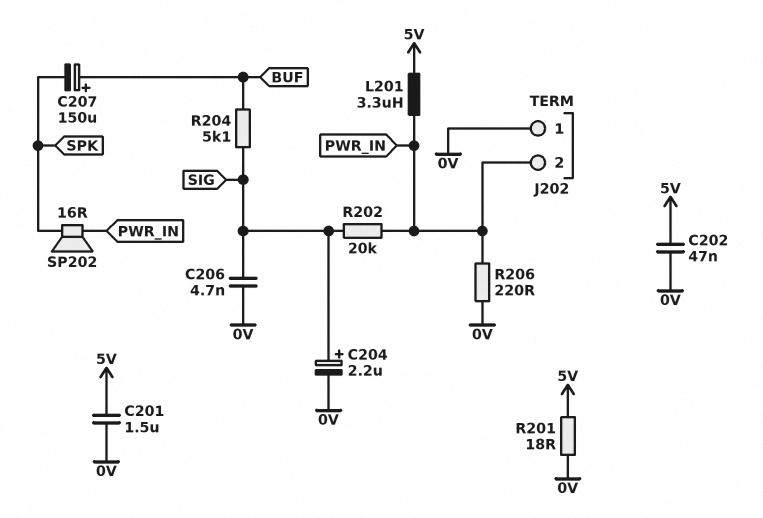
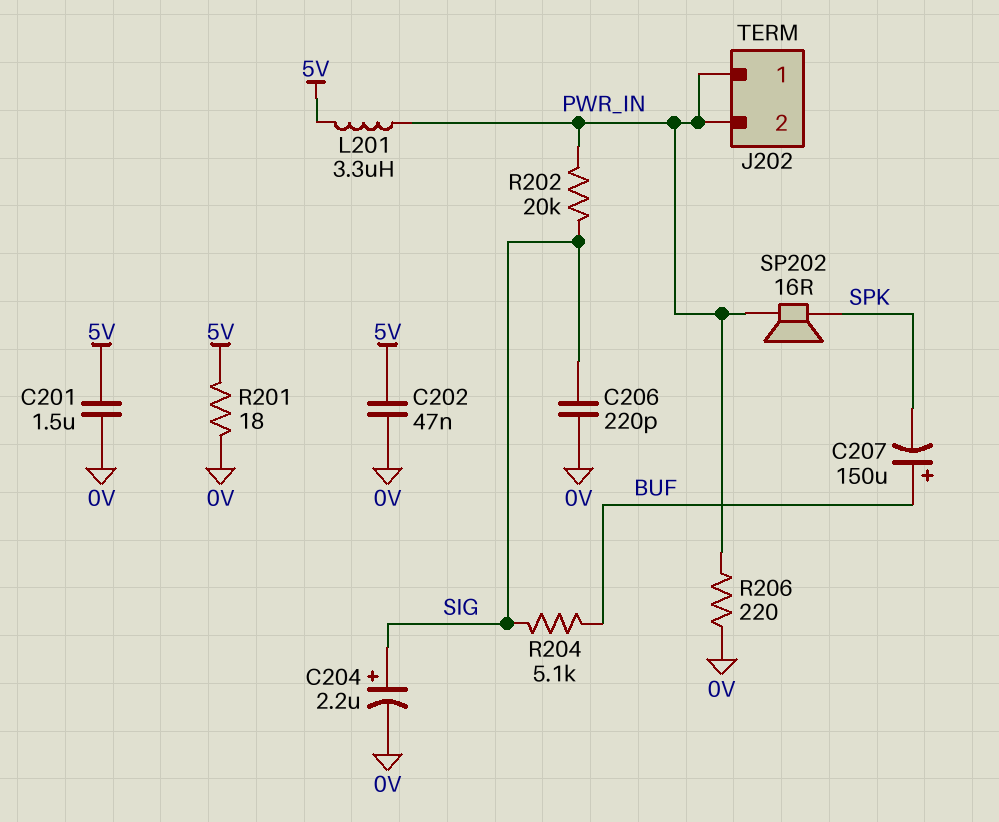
C206: 4.7nF (0V, SIG) -> 220pF (0V, SIG)
J202 pin 1: 0V -> PWR_IN

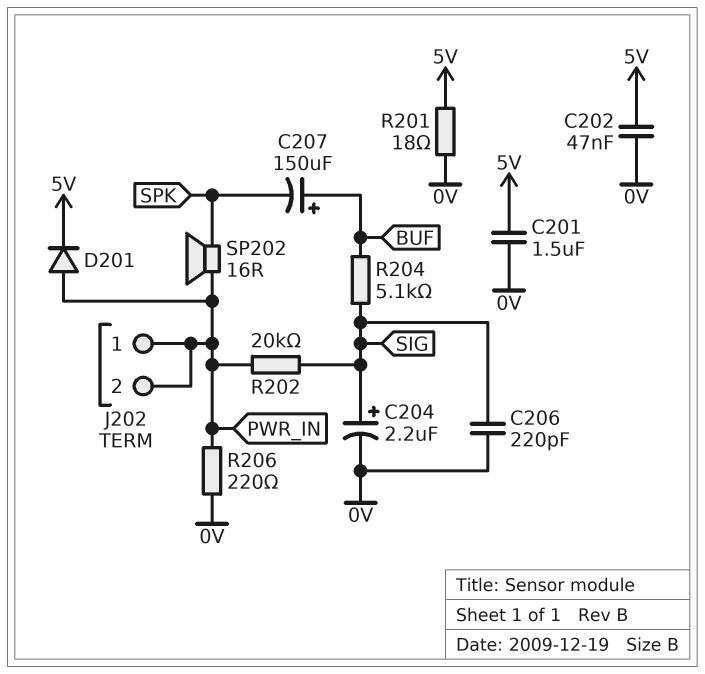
D201: none -> diode (A PWR_IN, K 5V)
L201: 3.3uH (5V, PWR_IN) -> none

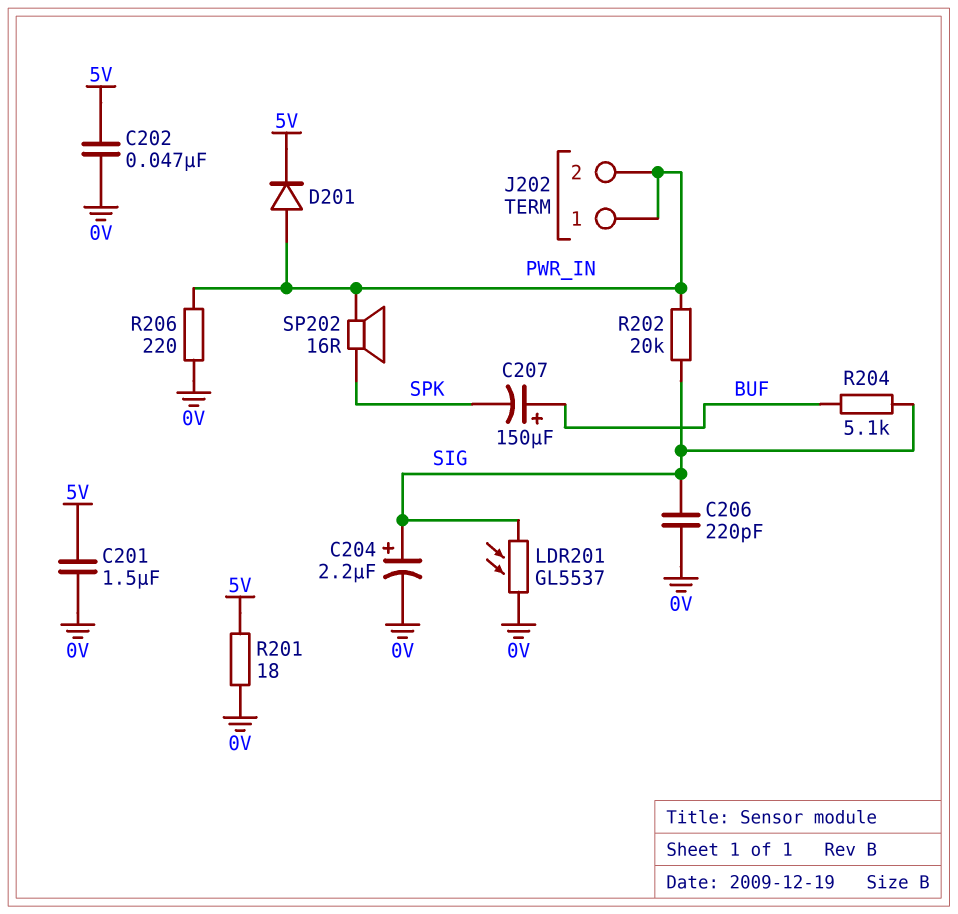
LDR201: none -> GL5537 (0V, SIG)

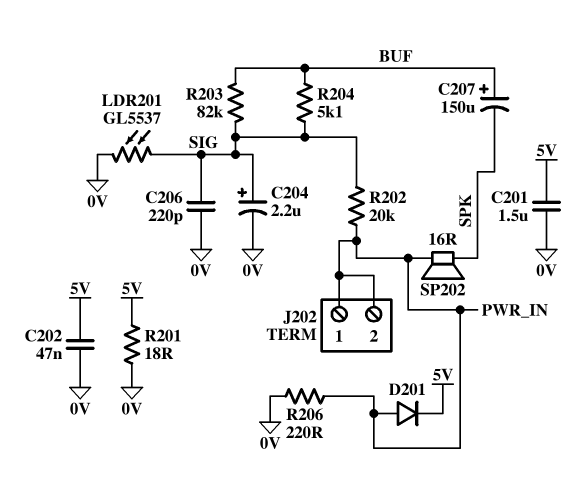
R203: none -> 82k (BUF, SIG)

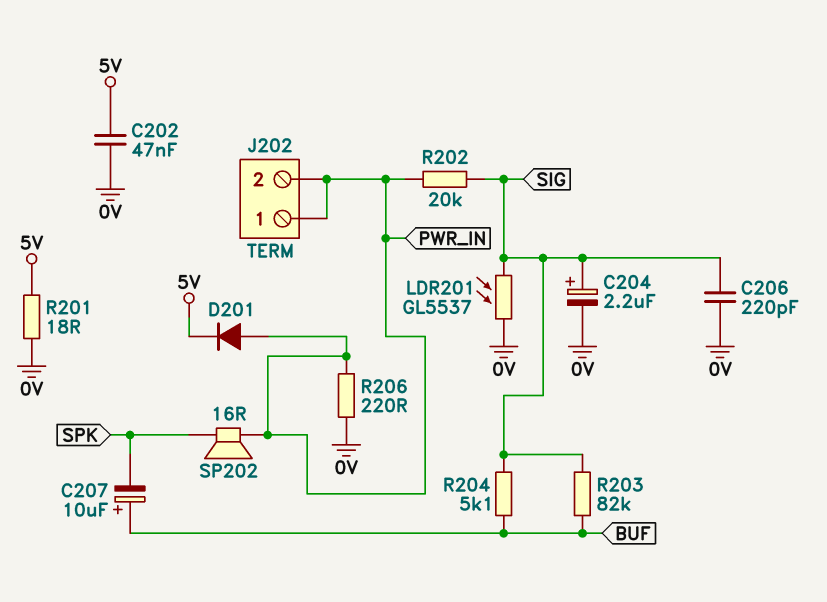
C201: 1.5uF (0V, 5V) -> none
C207: 150uF (plus BUF, minus SPK) -> 10uF (plus BUF, minus SPK)

